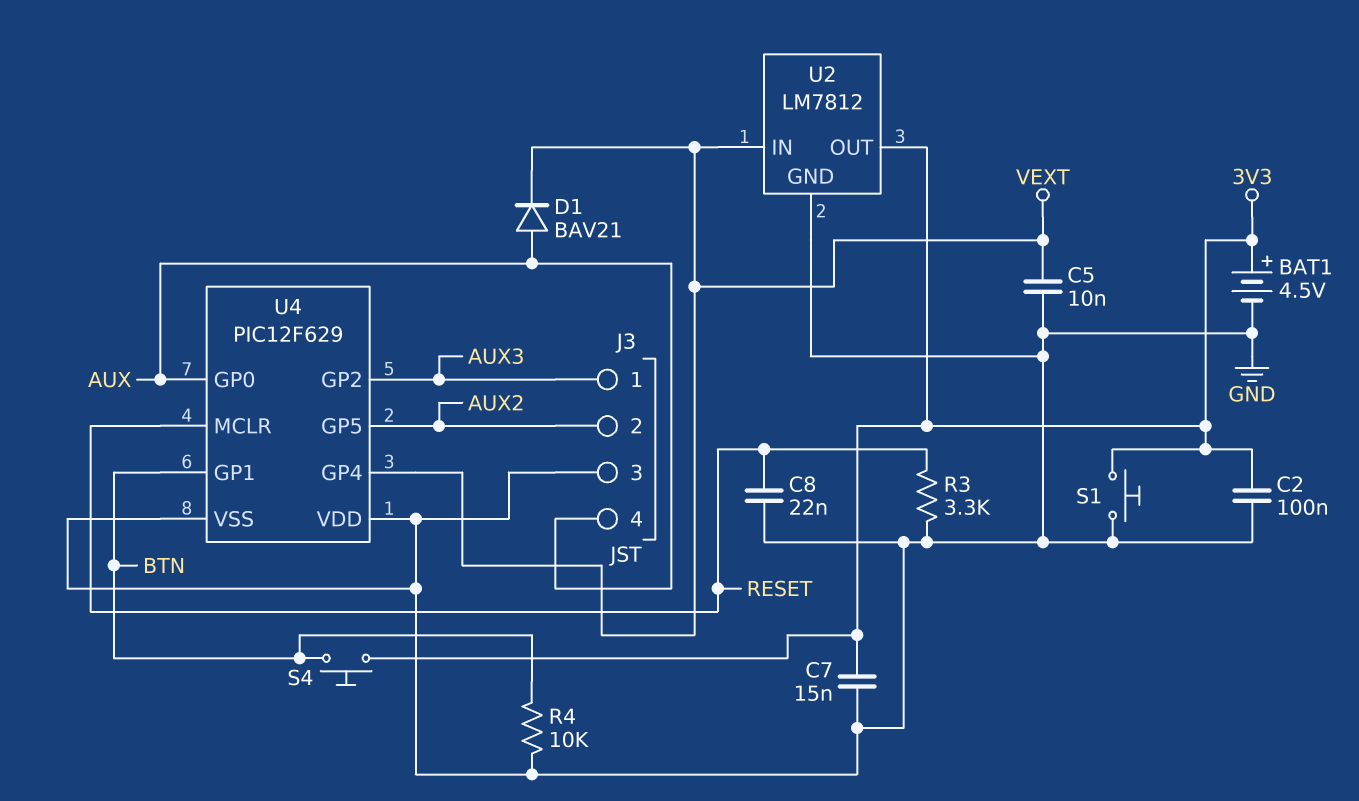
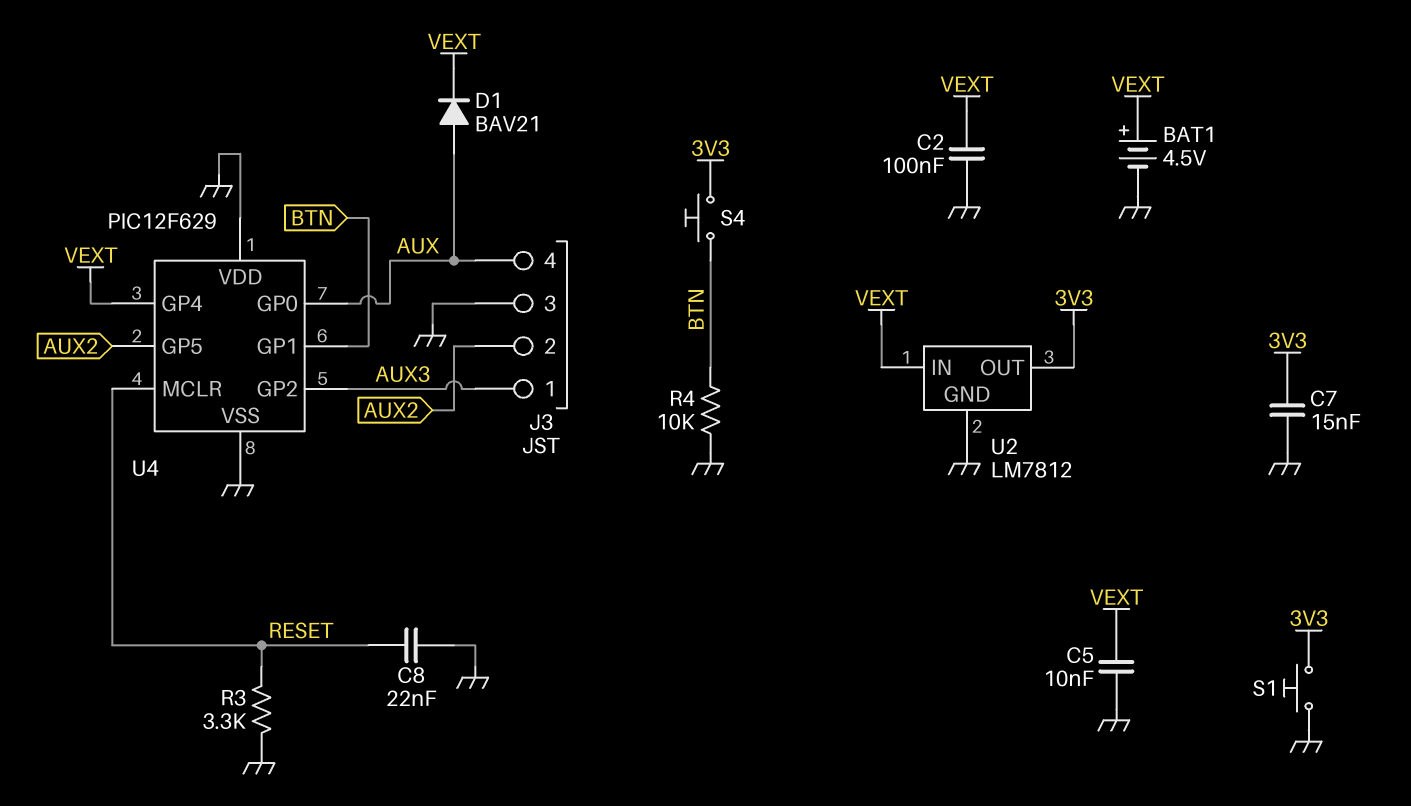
BAT1: 4.5V (plus 3V3, minus GND) -> 4.5V (plus VEXT, minus GND)
C2: 100nF (3V3, GND) -> 100nF (GND, VEXT)

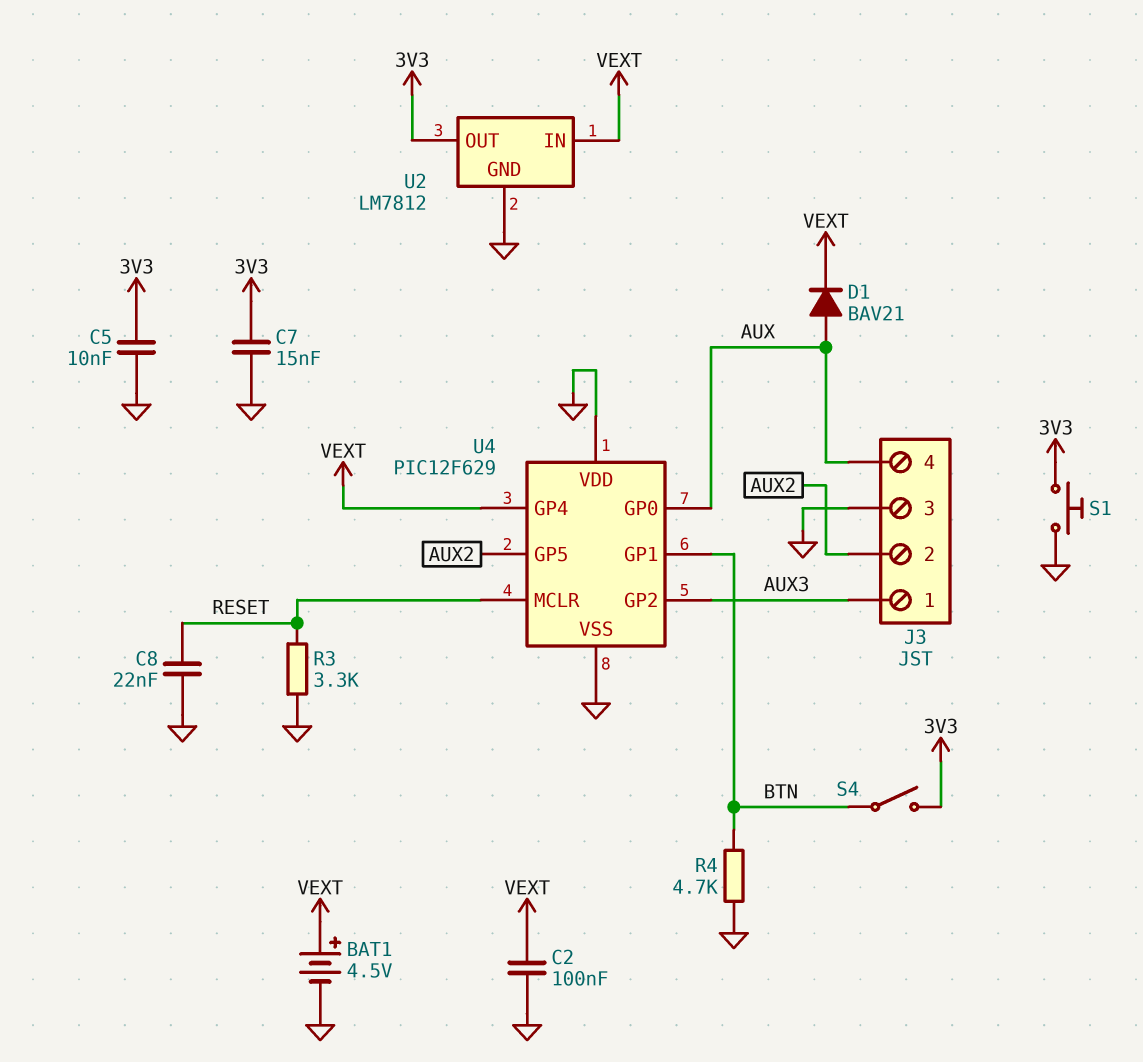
C5: 10nF (GND, VEXT) -> 10nF (3V3, GND)
R4: 10k (BTN, GND) -> 4.7k (BTN, GND)
S4: button (3V3, BTN) -> switch (3V3, BTN)

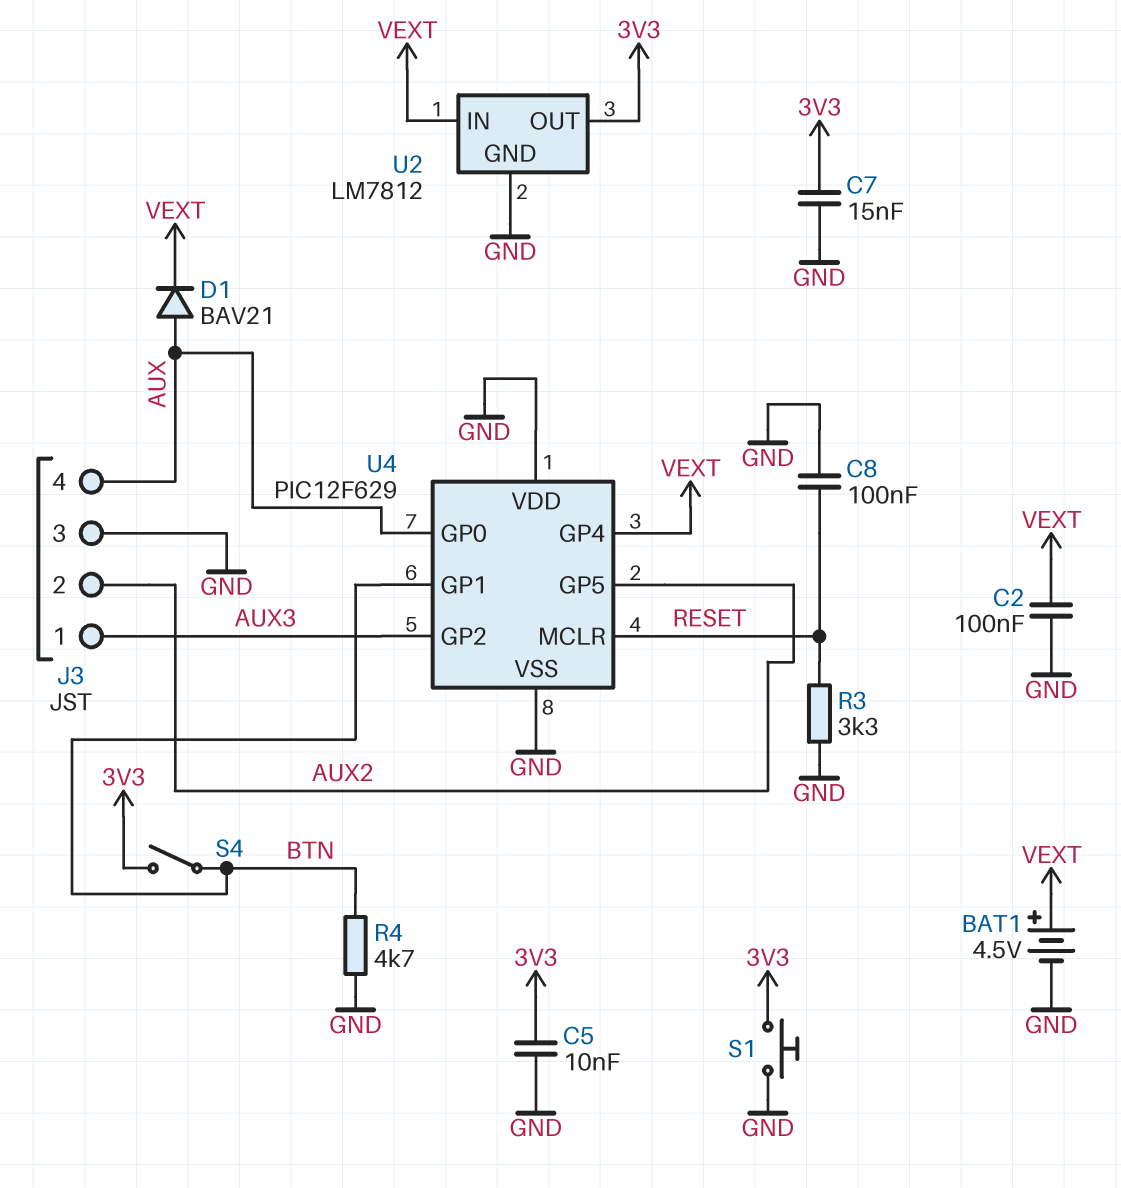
C8: 22nF (GND, RESET) -> 100nF (GND, RESET)

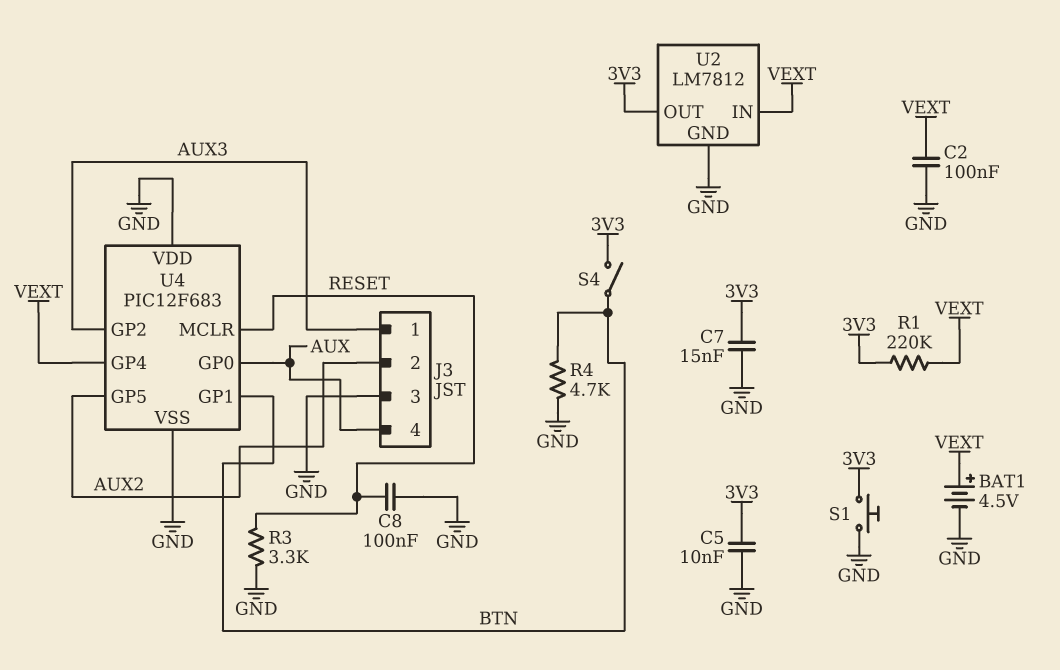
D1: diode BAV21 (A AUX, K VEXT) -> none
R1: none -> 220k (3V3, VEXT)
U4: PIC12F629 -> PIC12F683

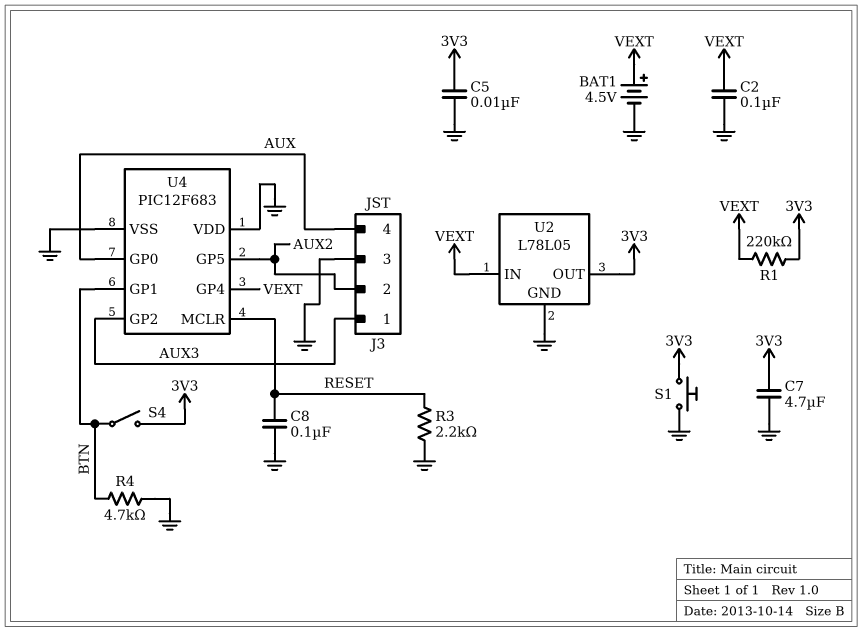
C7: 15nF (3V3, GND) -> 4.7uF (3V3, GND)
R3: 3.3k (GND, RESET) -> 2.2k (GND, RESET)
U2: LM7812 -> L78L05

